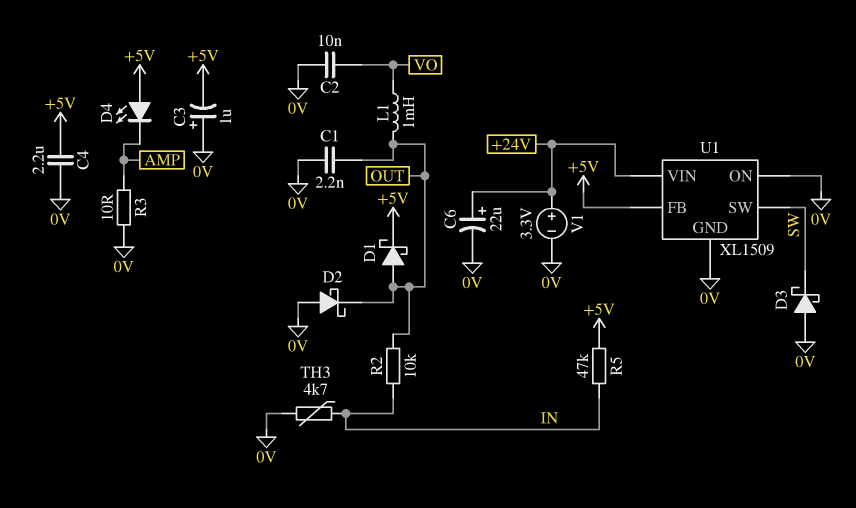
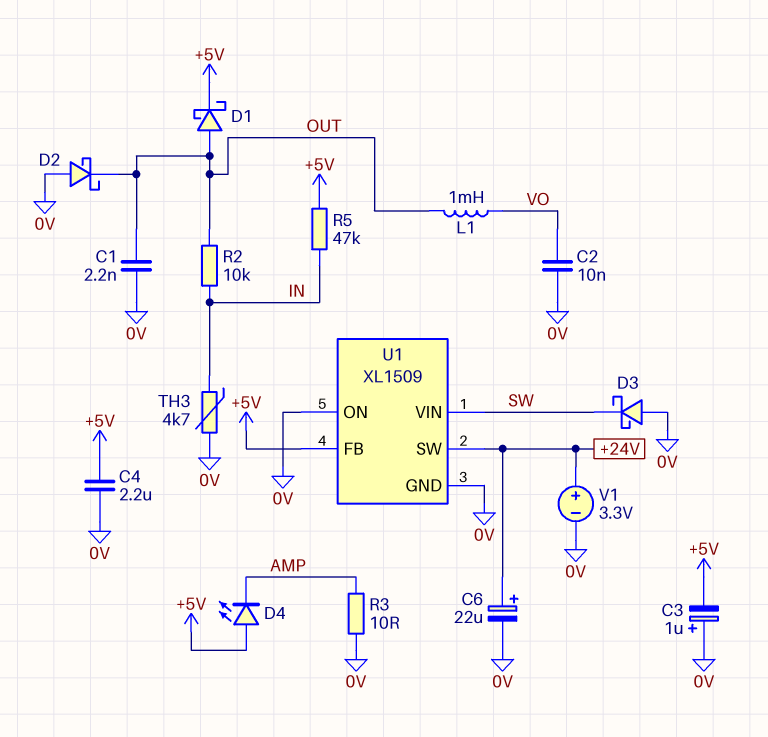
U1 pin SW: SW -> +24V
U1 pin VIN: +24V -> SW

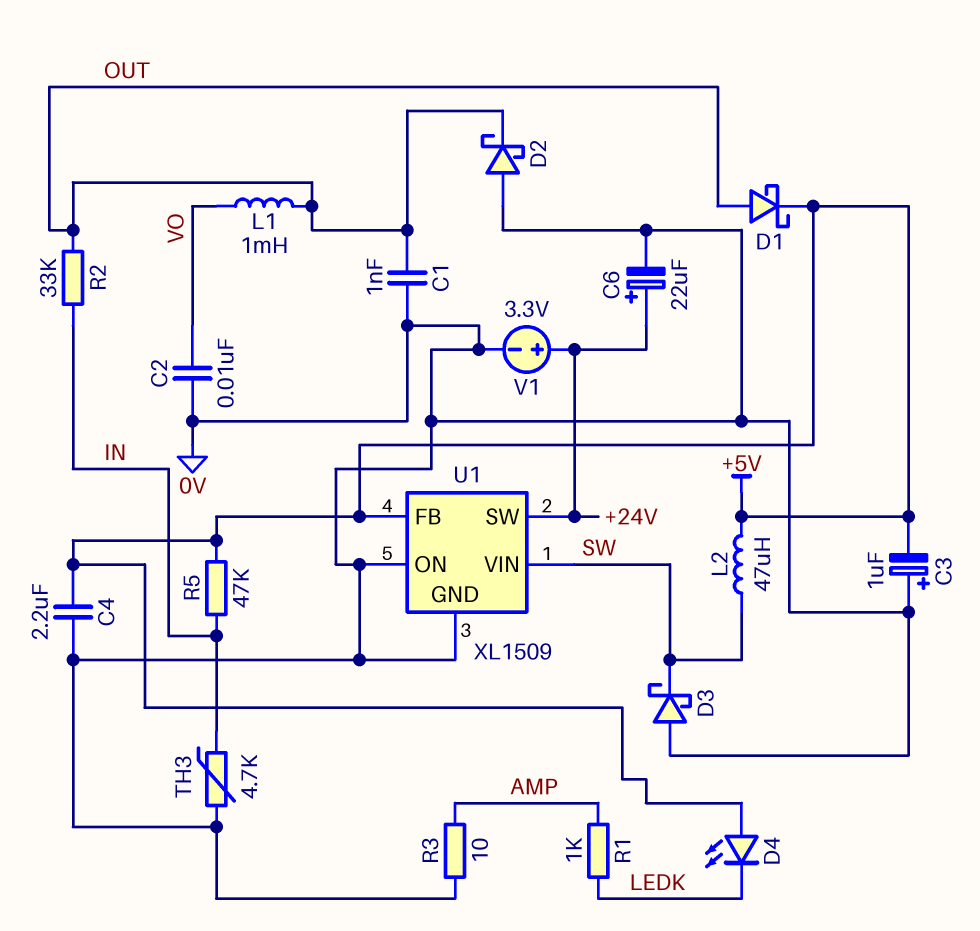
C1: 2.2nF (0V, OUT) -> 1nF (0V, OUT)
D4: LED (A +5V, K AMP) -> LED (A +5V, K LEDK)
L2: none -> 47uH (+5V, SW)
R1: none -> 1k (AMP, LEDK)
R2: 10k (IN, OUT) -> 33k (IN, OUT)

